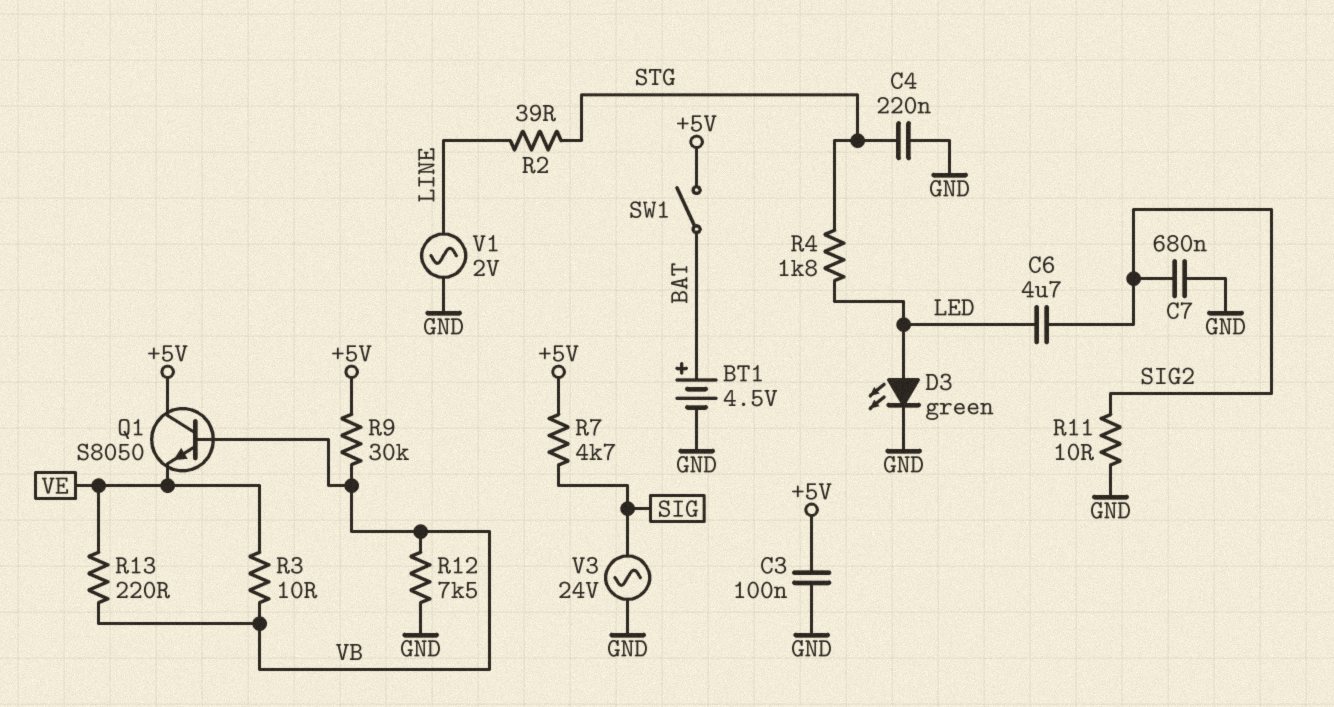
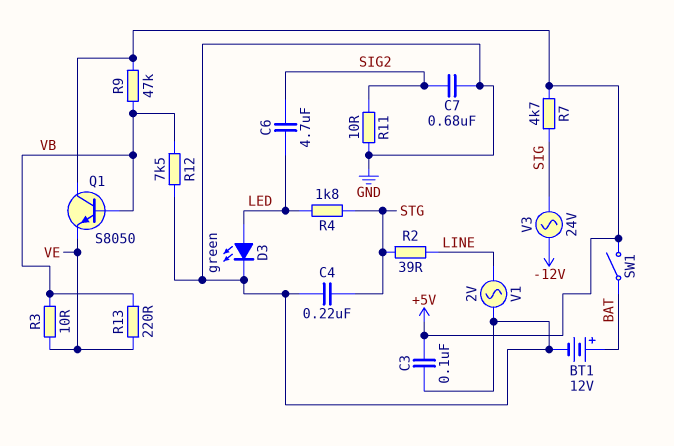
BT1: 4.5V (plus BAT, minus GND) -> 12V (plus BAT, minus GND)
R9: 30k (+5V, VB) -> 47k (+5V, VB)
V3: AC 24V (GND, SIG) -> AC 24V (-12V, SIG)

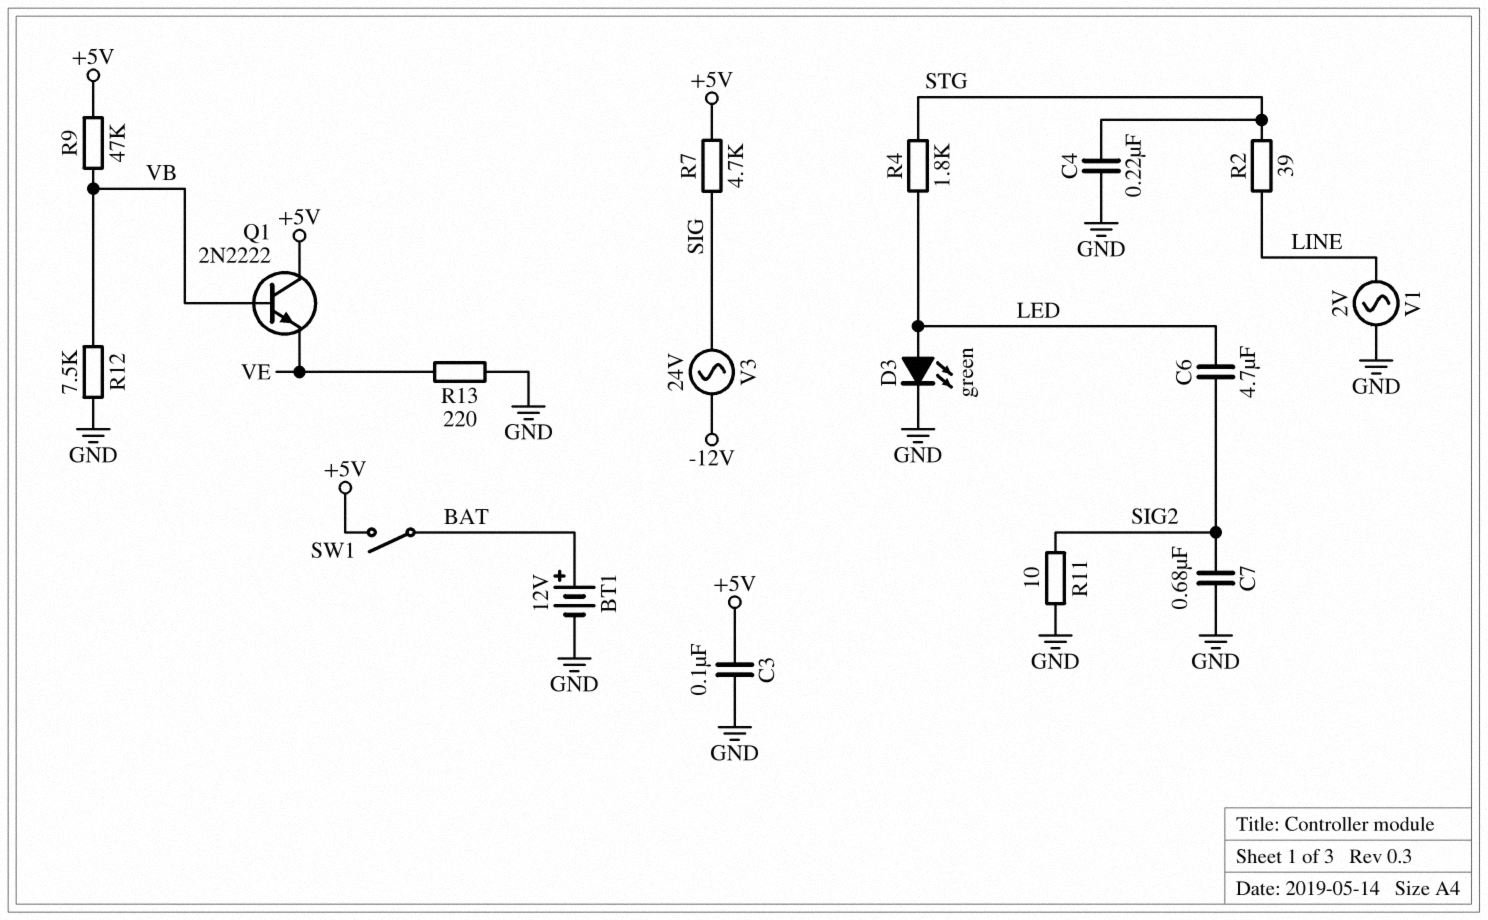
Q1: NPN S8050 (B VB, C +5V, E VE) -> NPN 2N2222 (B VB, C +5V, E VE)
R3: 10 (VB, VE) -> none
R13: 220 (VB, VE) -> 220 (GND, VE)

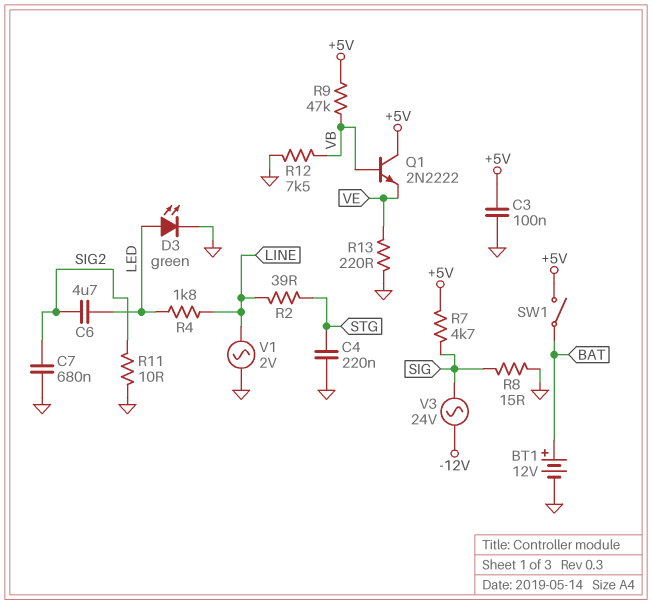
R4: 1.8k (LED, STG) -> 1.8k (LED, LINE)
R8: none -> 15 (GND, SIG)

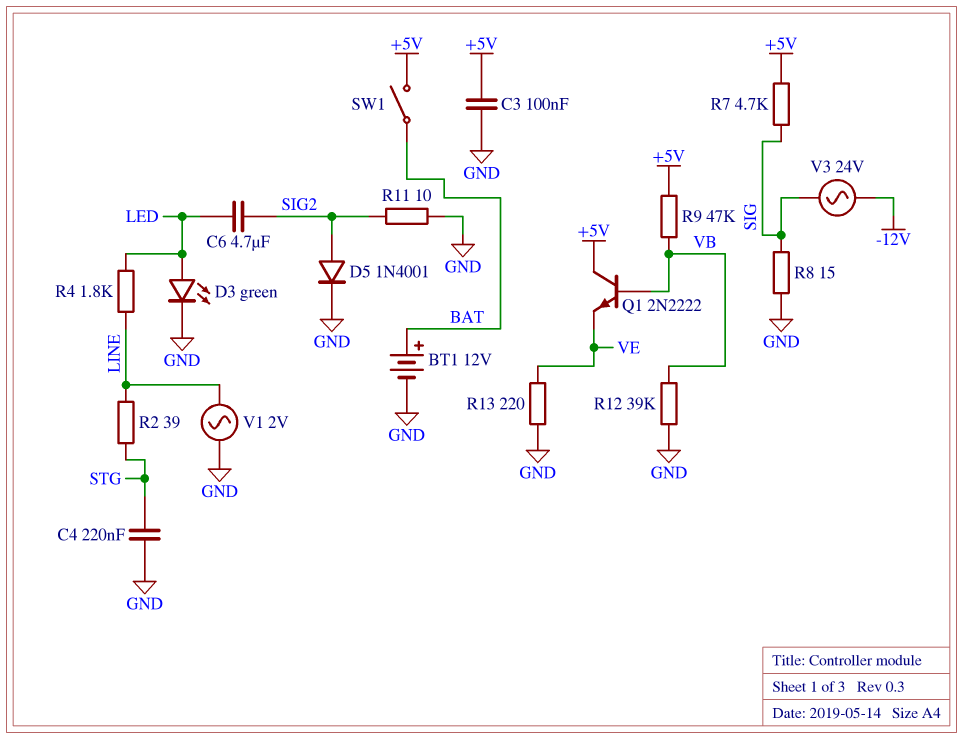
C7: 680nF (GND, SIG2) -> none
D5: none -> diode 1N4001 (A SIG2, K GND)
R12: 7.5k (GND, VB) -> 39k (GND, VB)

